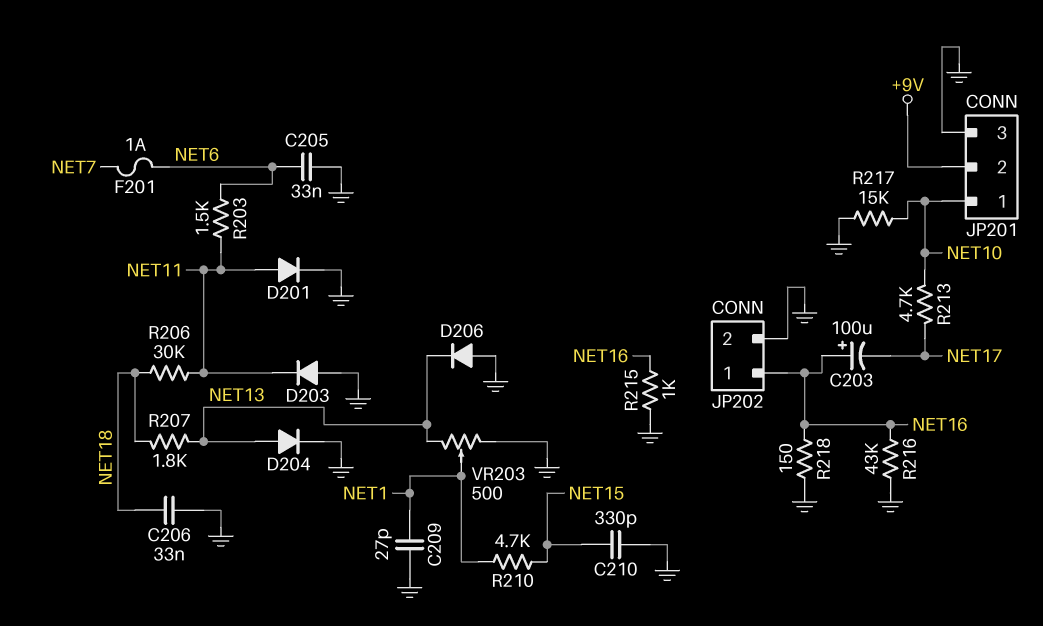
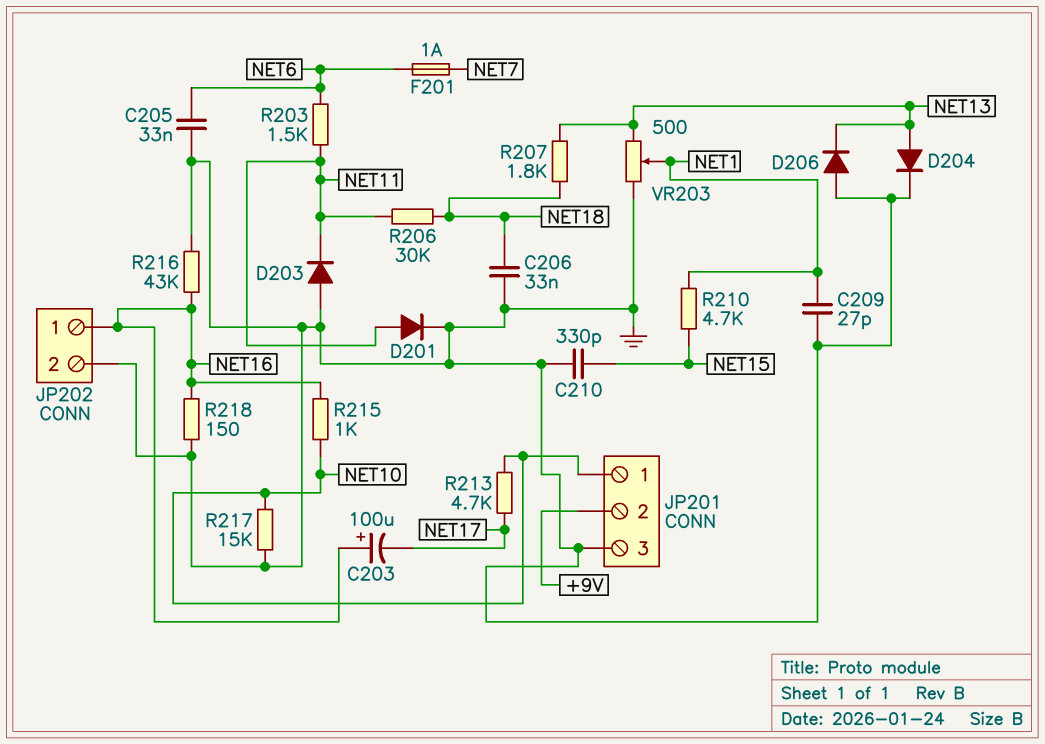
R215: 1k (GND, NET16) -> 1k (NET10, NET16)

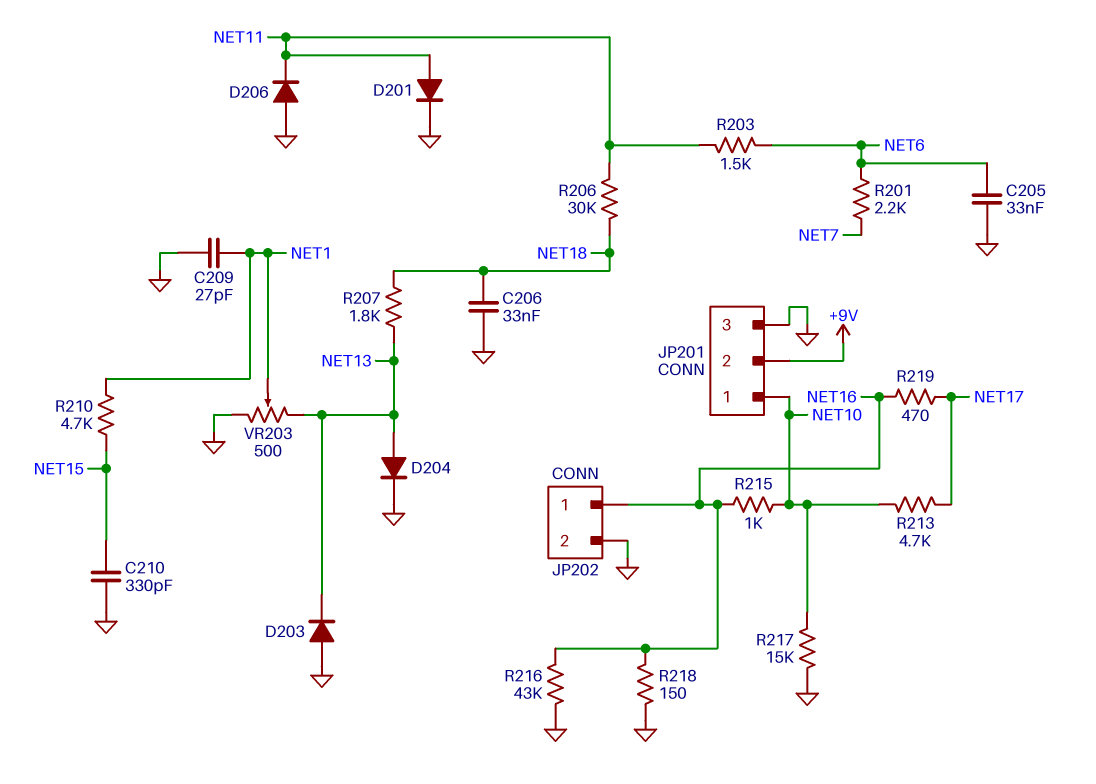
C203: 100uF (plus NET16, minus NET17) -> none
D203: diode (A GND, K NET11) -> diode (A GND, K NET13)
D206: diode (A GND, K NET13) -> diode (A GND, K NET11)
F201: 1A (NET6, NET7) -> none
R201: none -> 2.2k (NET6, NET7)
R219: none -> 470 (NET16, NET17)

